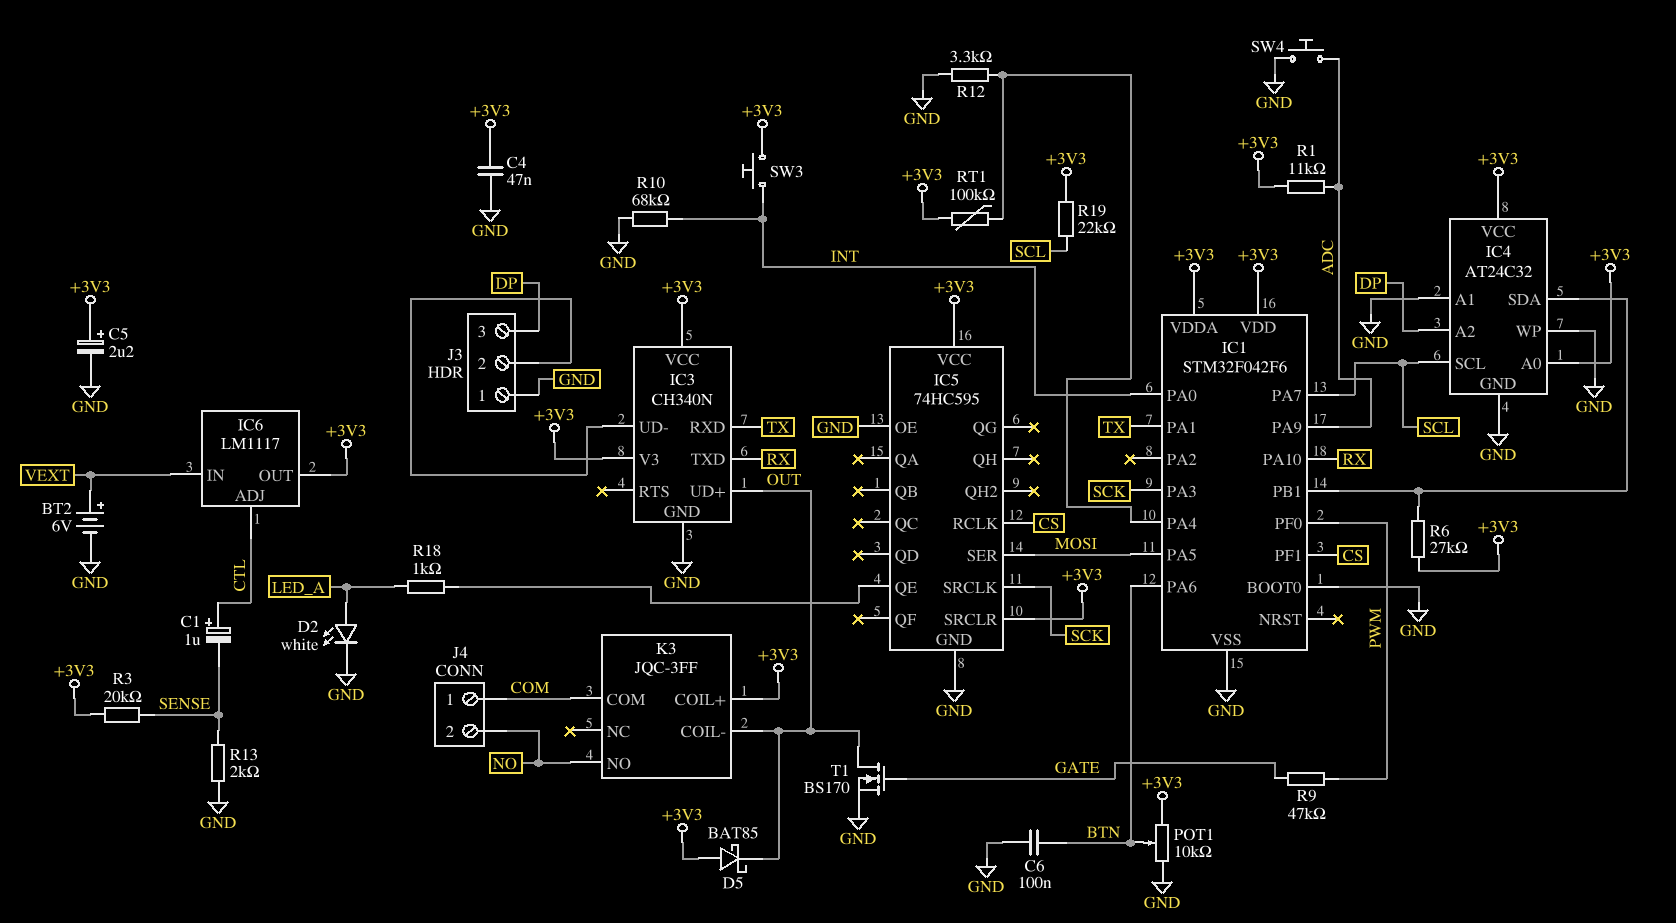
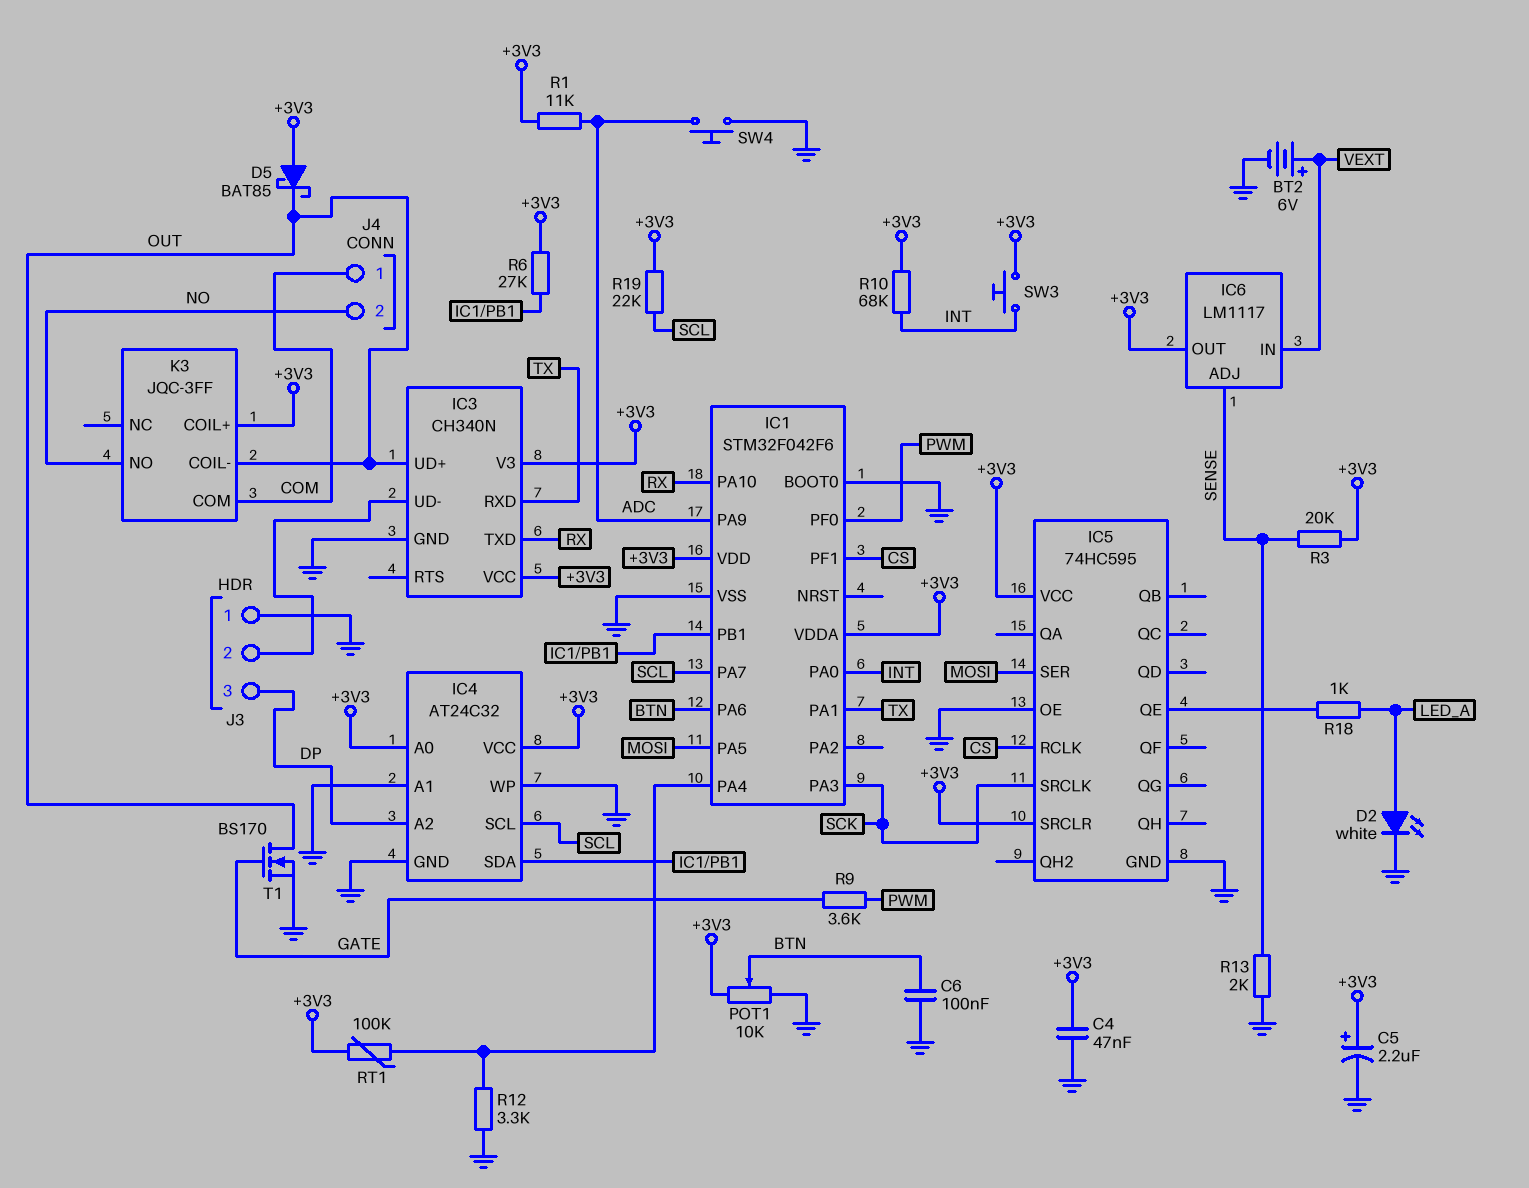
C1: 1uF (plus CTL, minus SENSE) -> none
IC6 pin ADJ: CTL -> SENSE
R9: 47k (GATE, PWM) -> 3.6k (GATE, PWM)
R10: 68k (GND, INT) -> 68k (+3V3, INT)

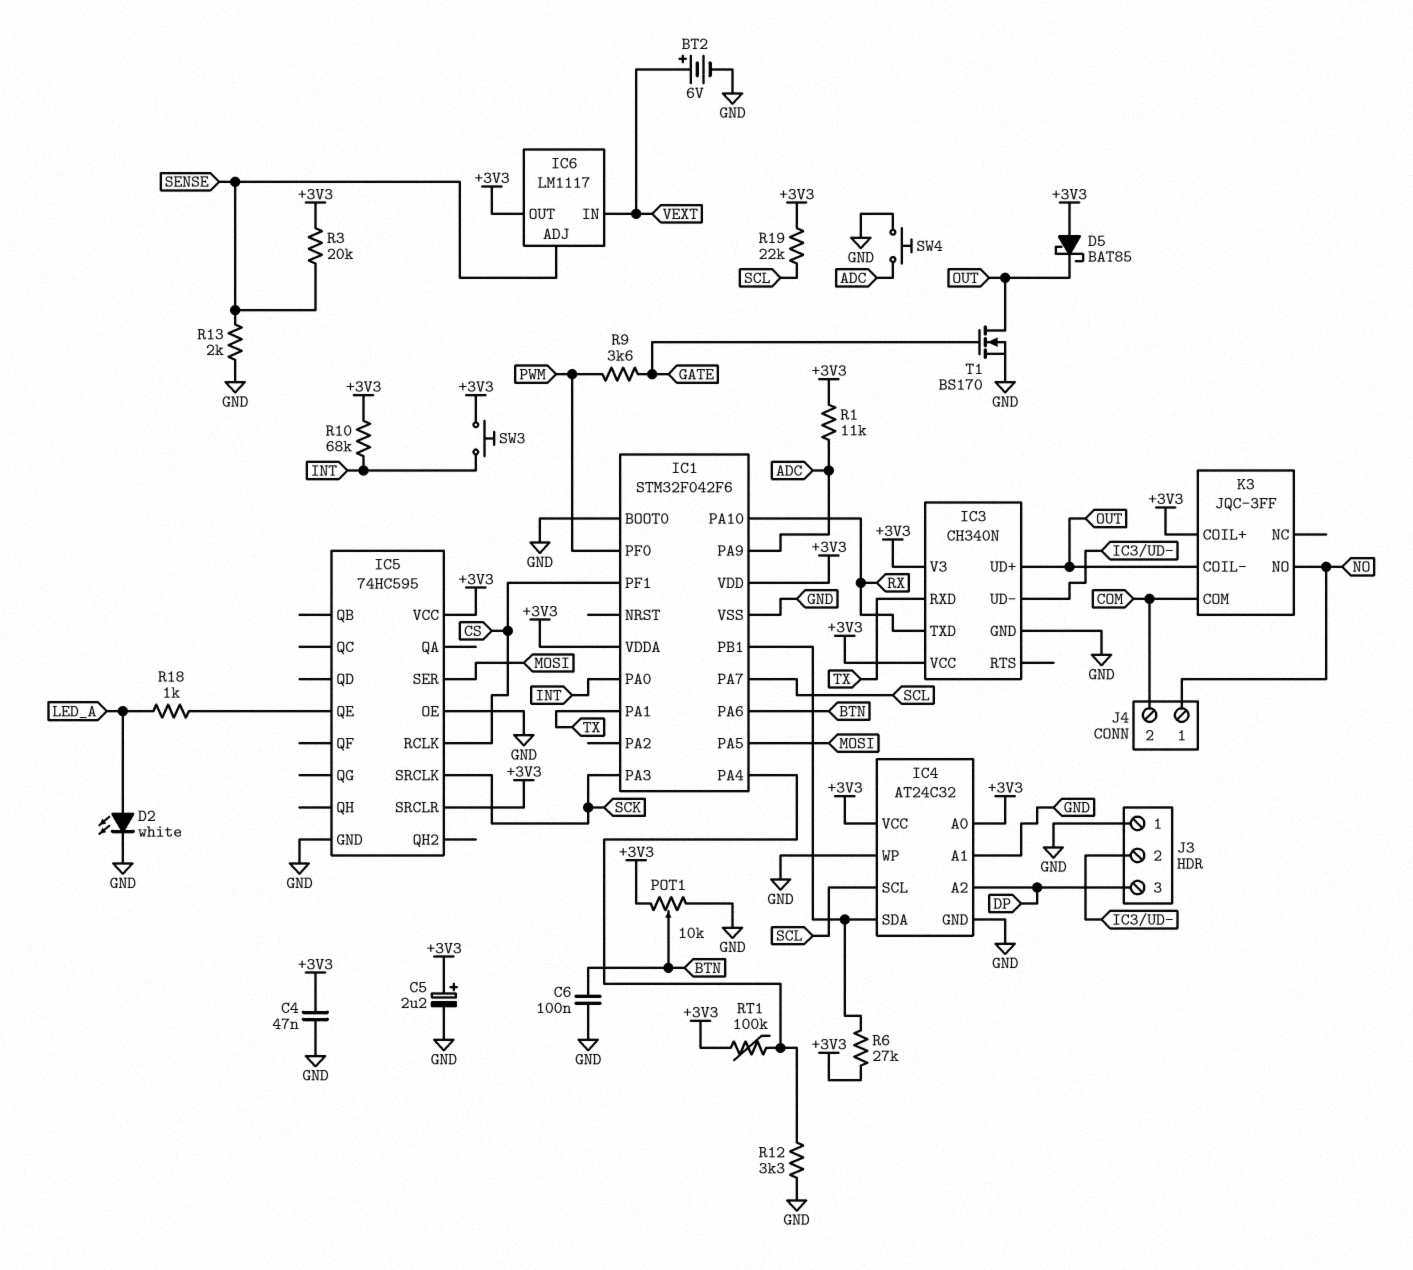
J4 pin 1: COM -> NO
J4 pin 2: NO -> COM

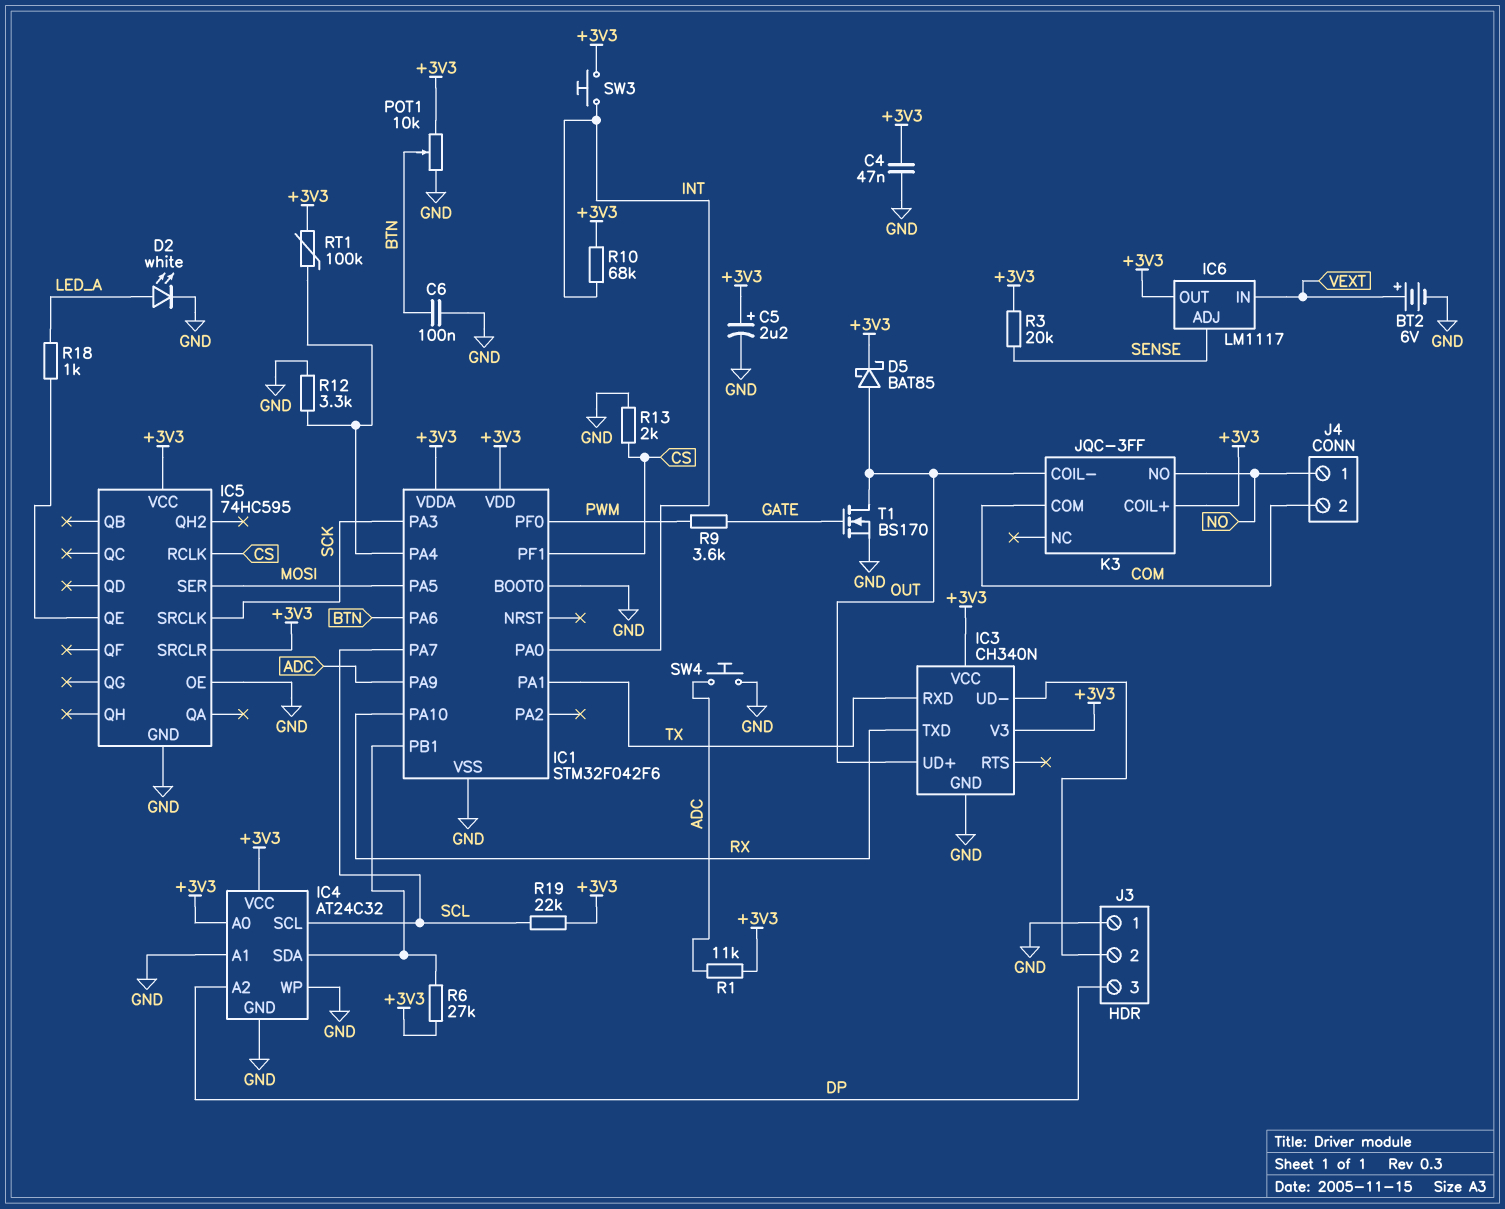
D5: schottky BAT85 (A +3V3, K OUT) -> schottky BAT85 (A OUT, K +3V3)
R13: 2k (GND, SENSE) -> 2k (CS, GND)

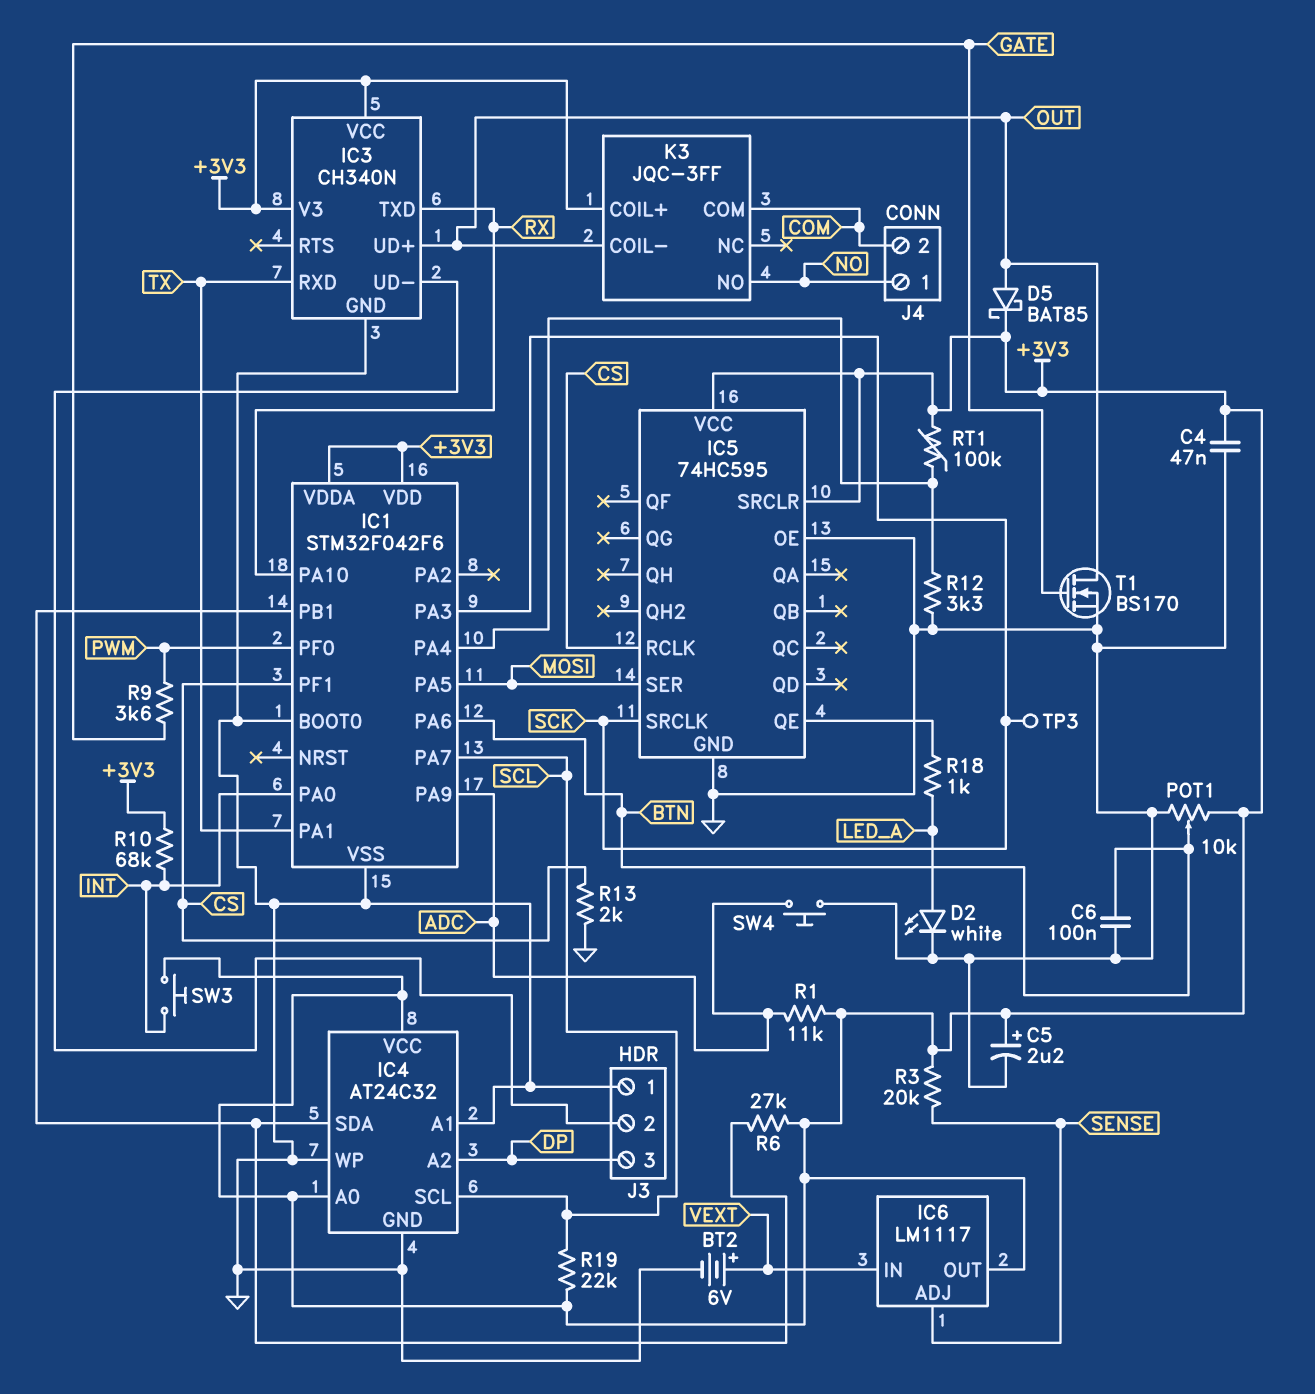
TP3: none -> test point (SCK)

